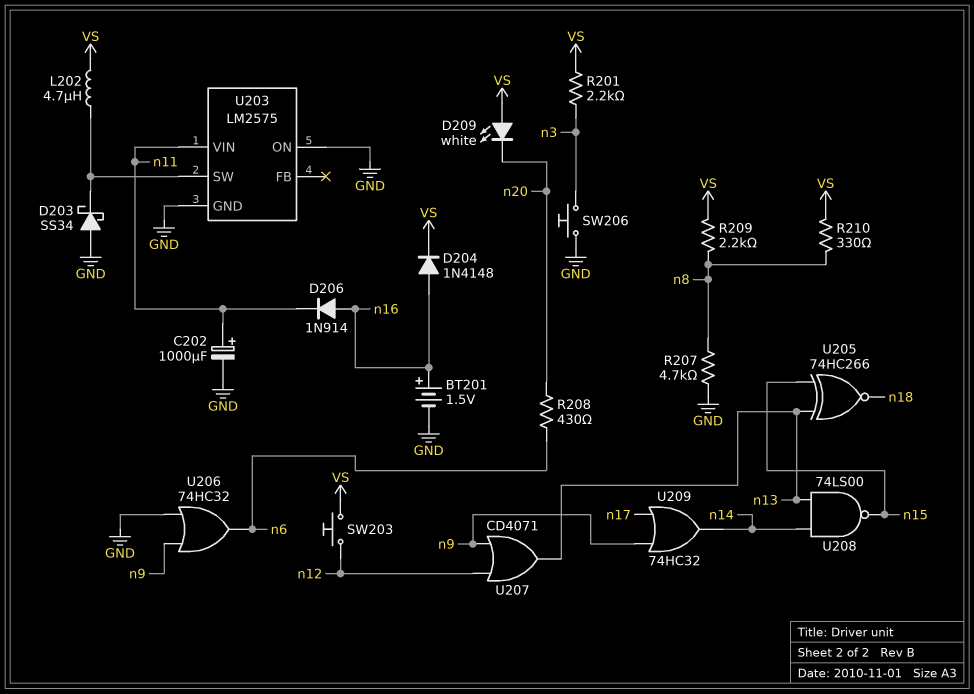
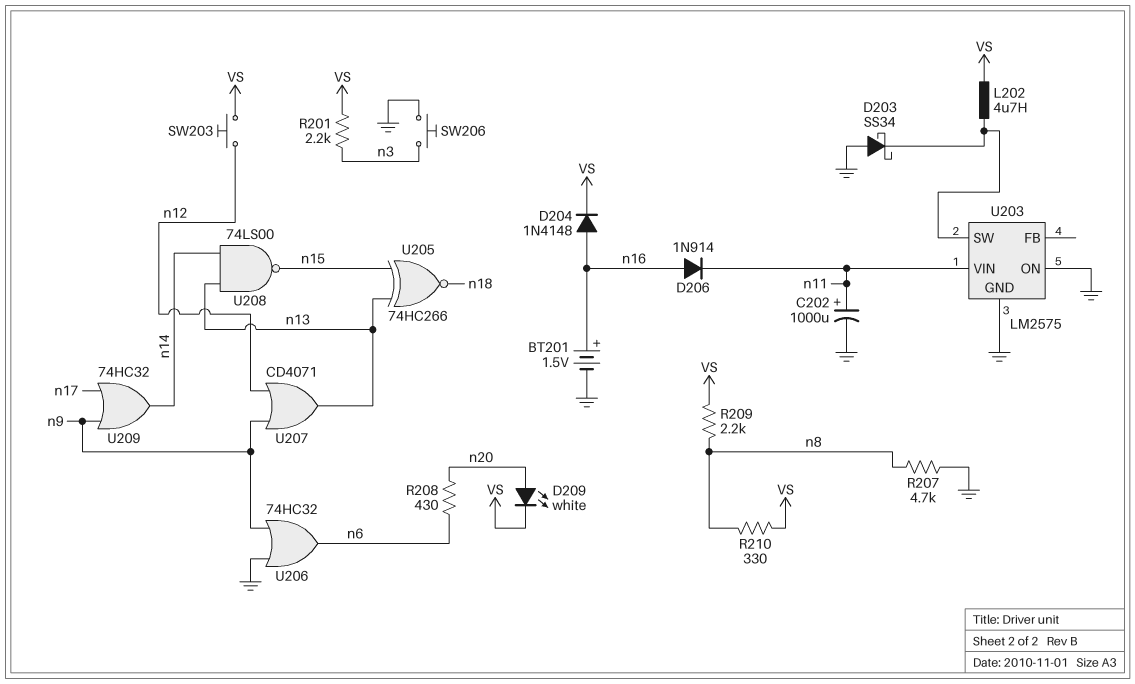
D209: LED white (A VS, K n20) -> LED white (A n20, K VS)

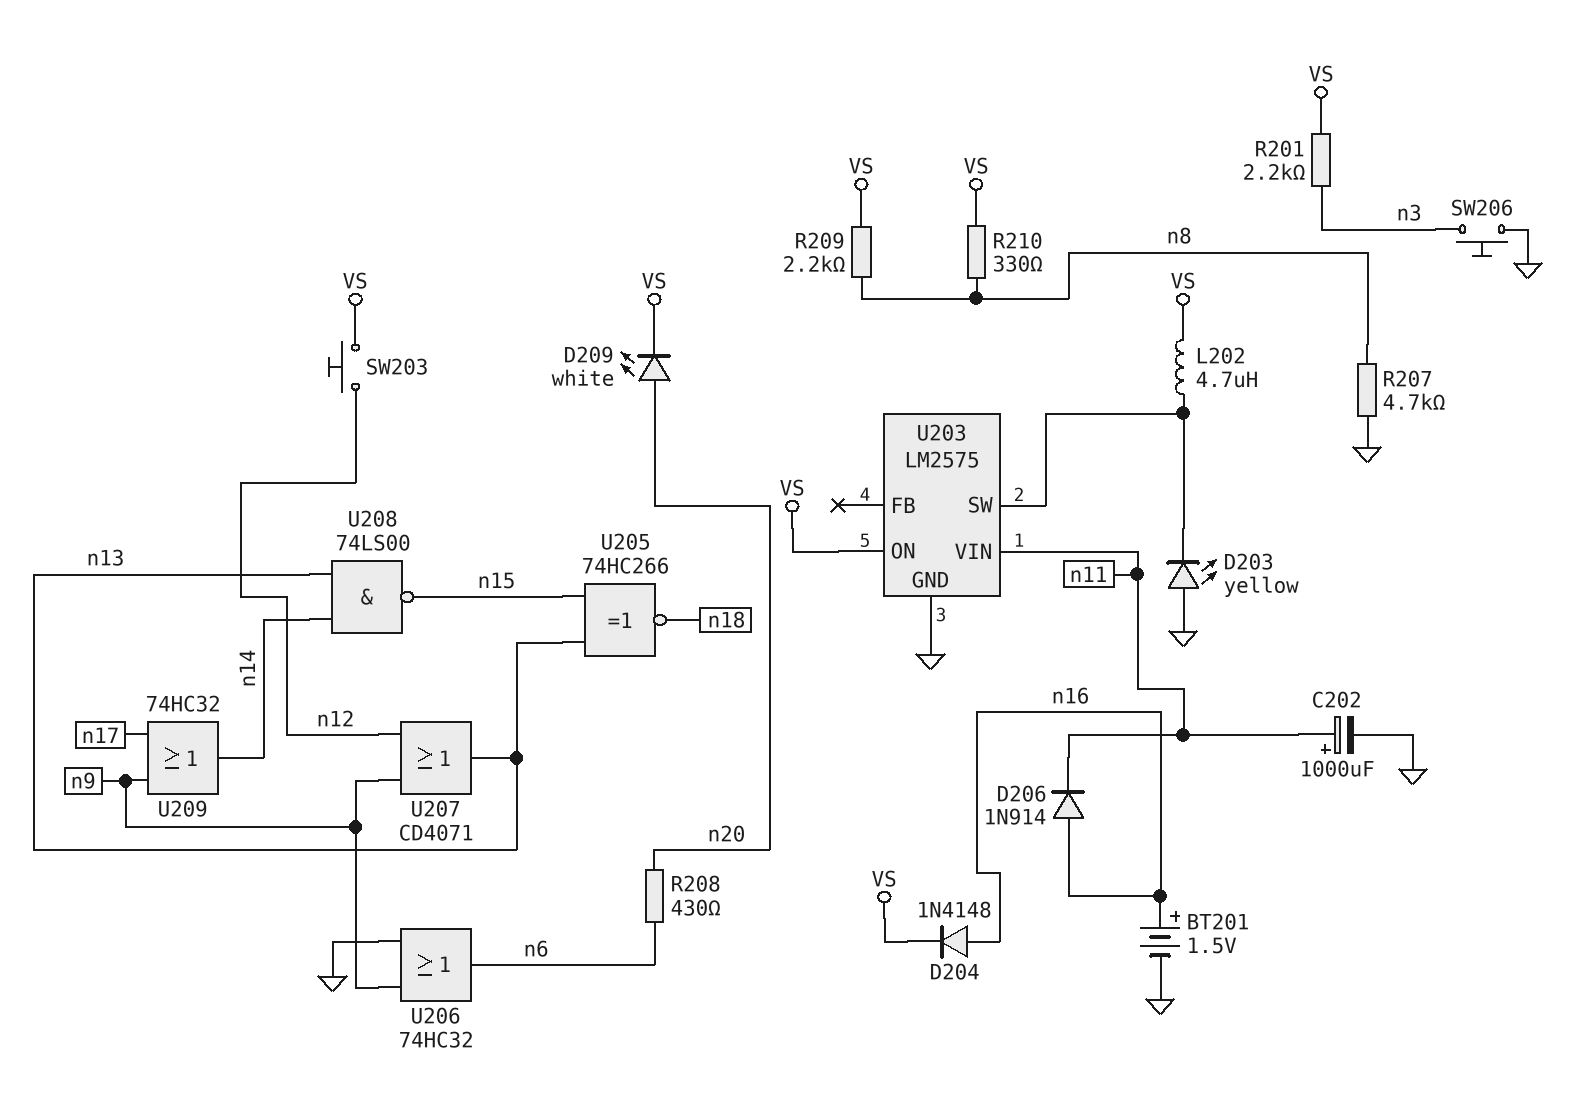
D203: schottky SS34 (A GND, K U203/SW) -> LED yellow (A GND, K U203/SW)
U203 pin ON: GND -> VS

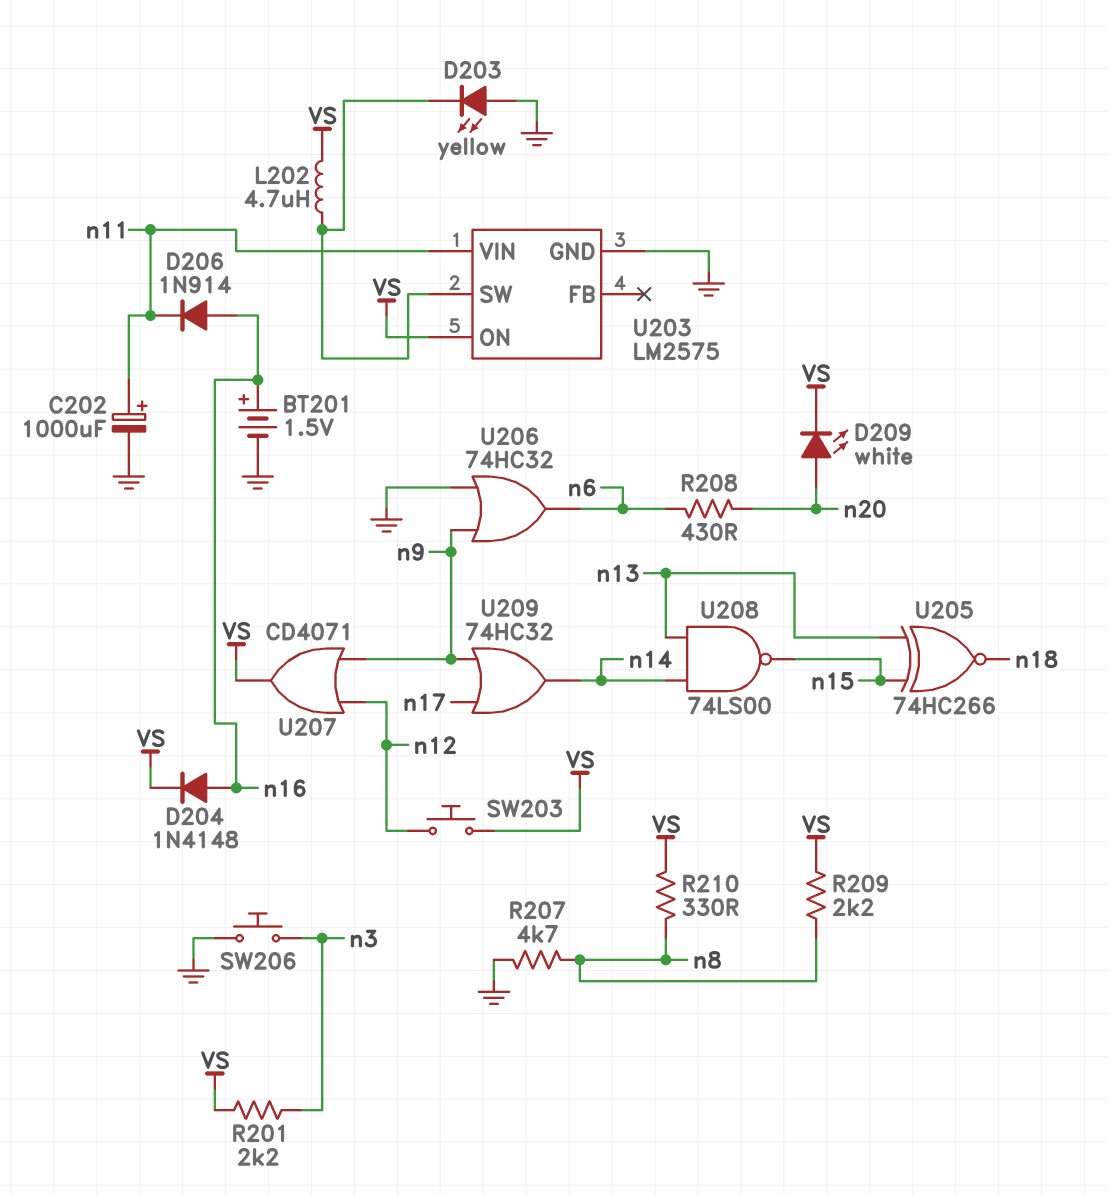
U207: OR CD4071 (in n9, in n12, out n13) -> OR CD4071 (in n9, in n12, out VS)

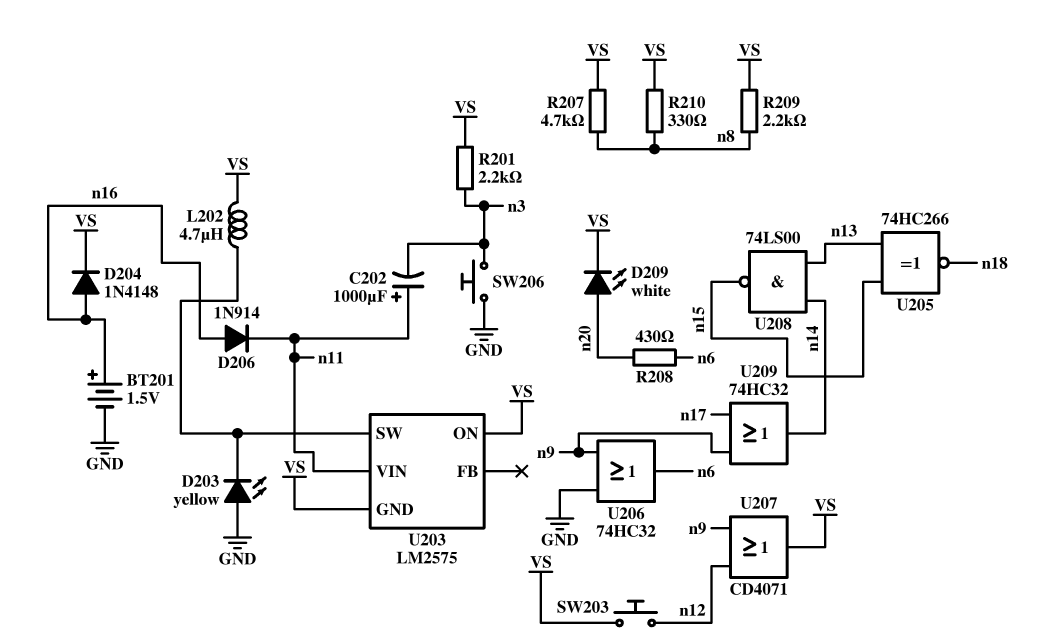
C202: 1000uF (plus n11, minus GND) -> 1000uF (plus n11, minus n3)
R207: 4.7k (GND, n8) -> 4.7k (VS, n8)
U203 pin GND: GND -> VS

